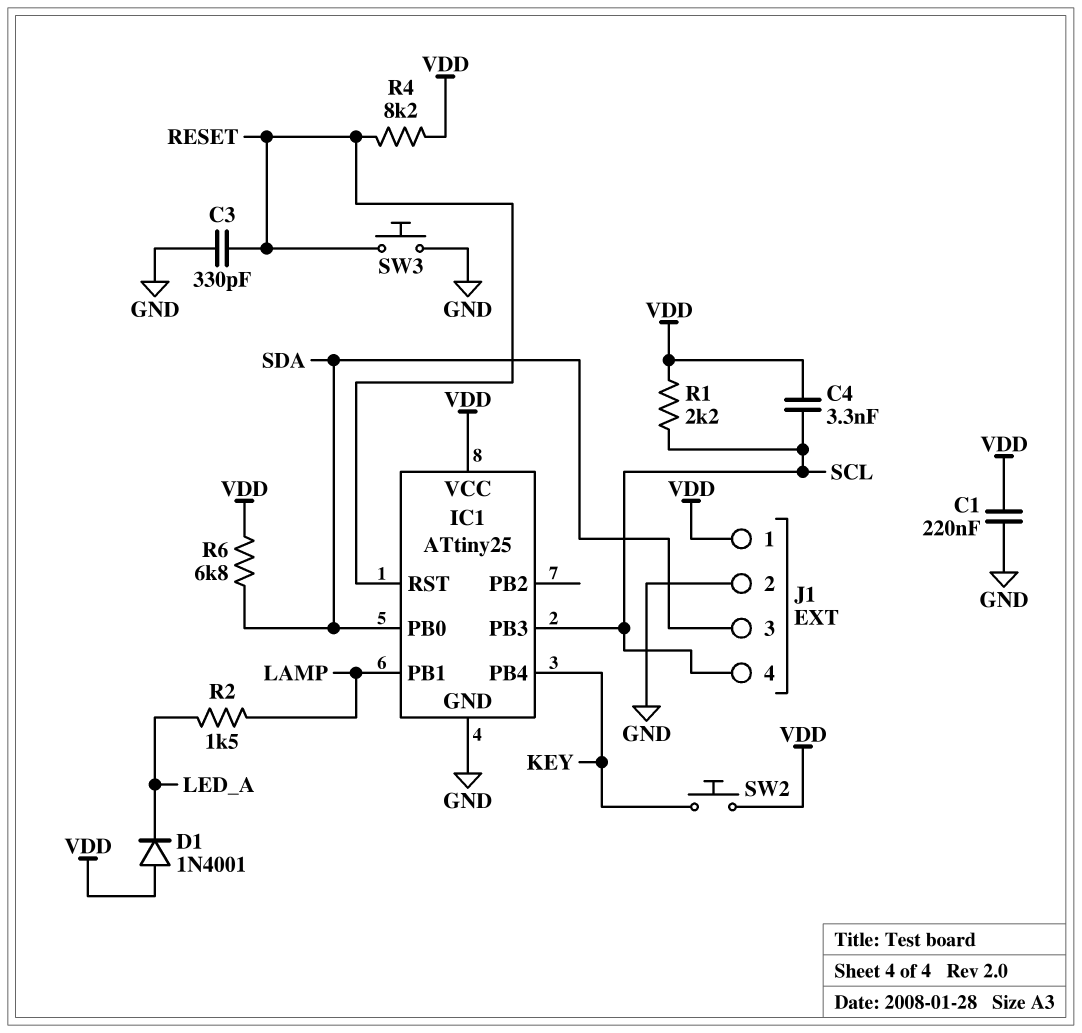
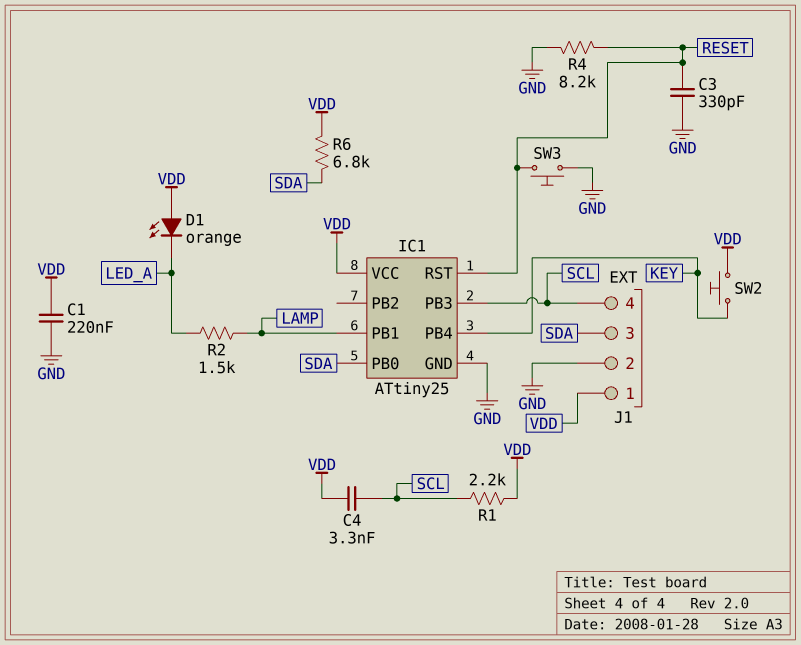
D1: diode 1N4001 (A VDD, K LED_A) -> LED orange (A VDD, K LED_A)
R4: 8.2k (RESET, VDD) -> 8.2k (GND, RESET)

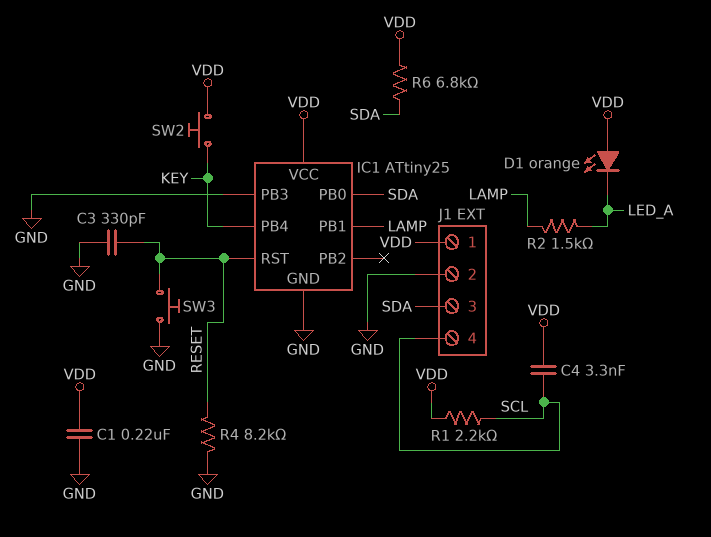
IC1 pin PB3: SCL -> GND

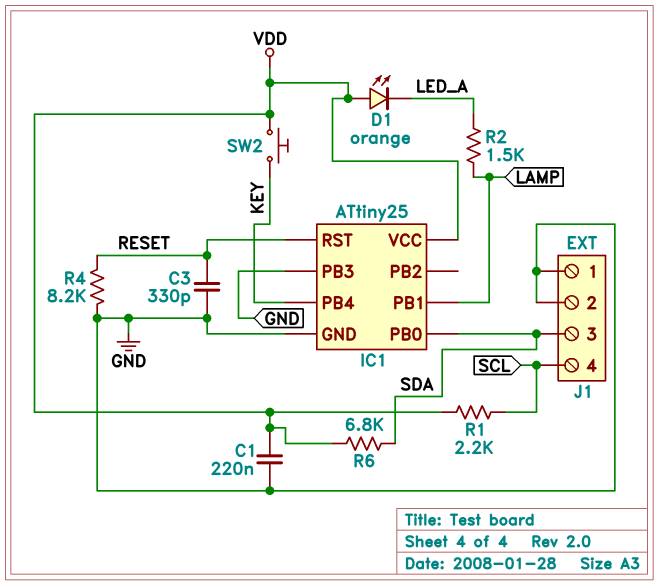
C4: 3.3nF (SCL, VDD) -> none
J1 pin 1: VDD -> GND
SW3: button (GND, RESET) -> none

